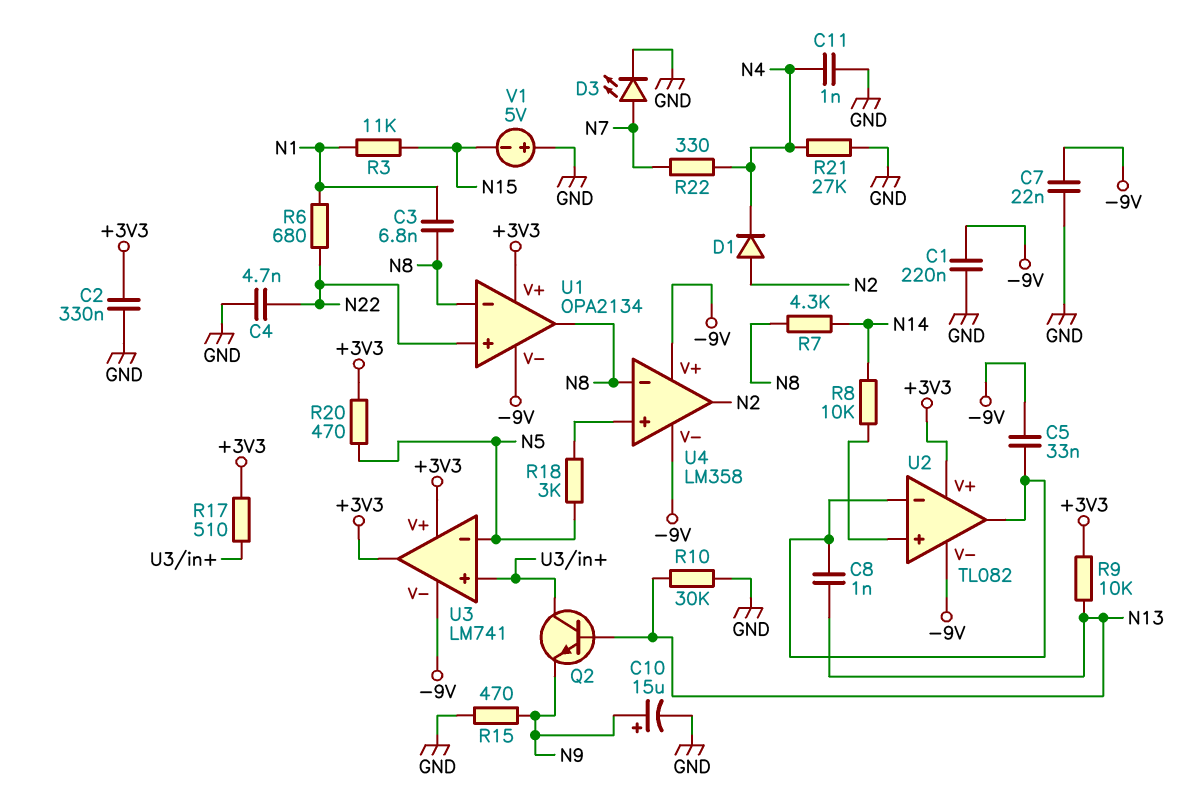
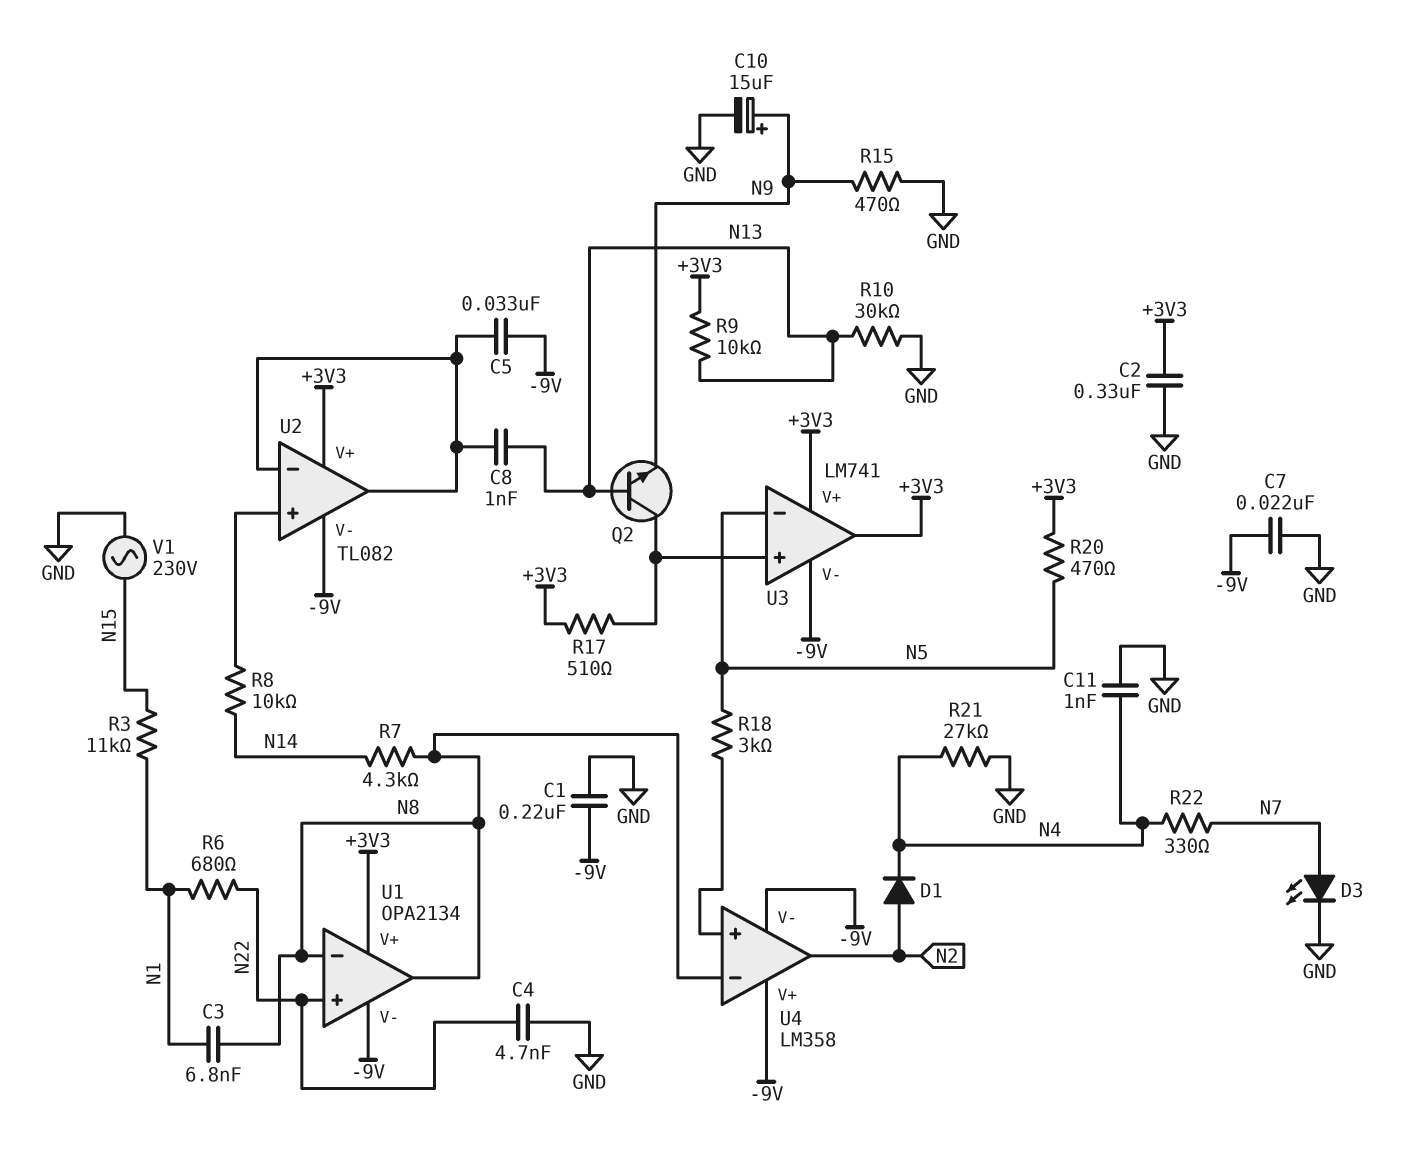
V1: 5V (plus GND, minus N15) -> AC 230V (GND, N15)

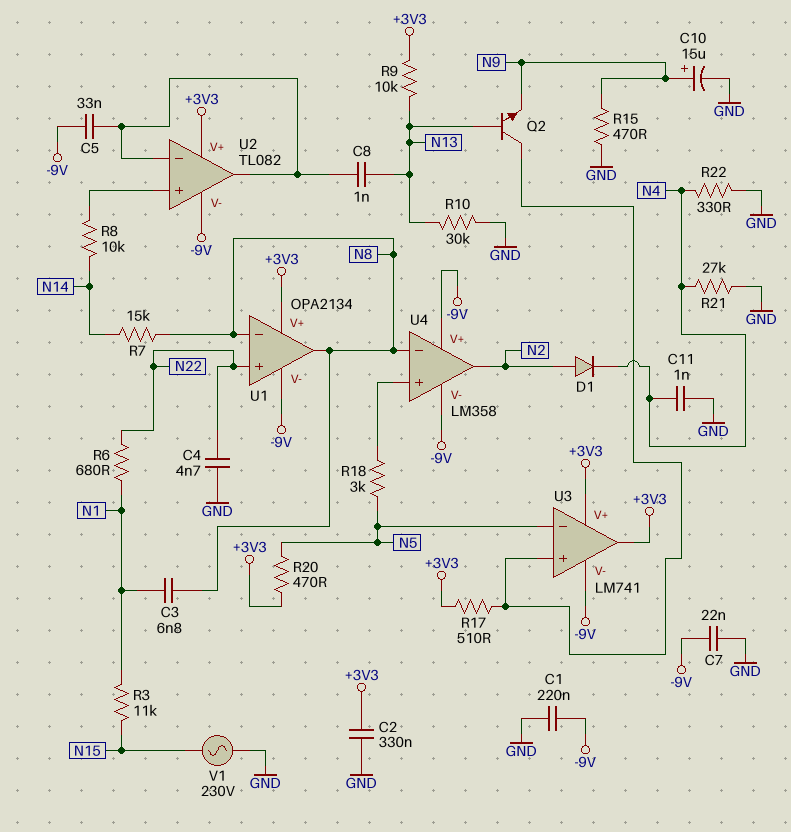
D3: LED (A N7, K GND) -> none
R7: 4.3k (N8, N14) -> 15k (N8, N14)
R22: 330 (N4, N7) -> 330 (GND, N4)

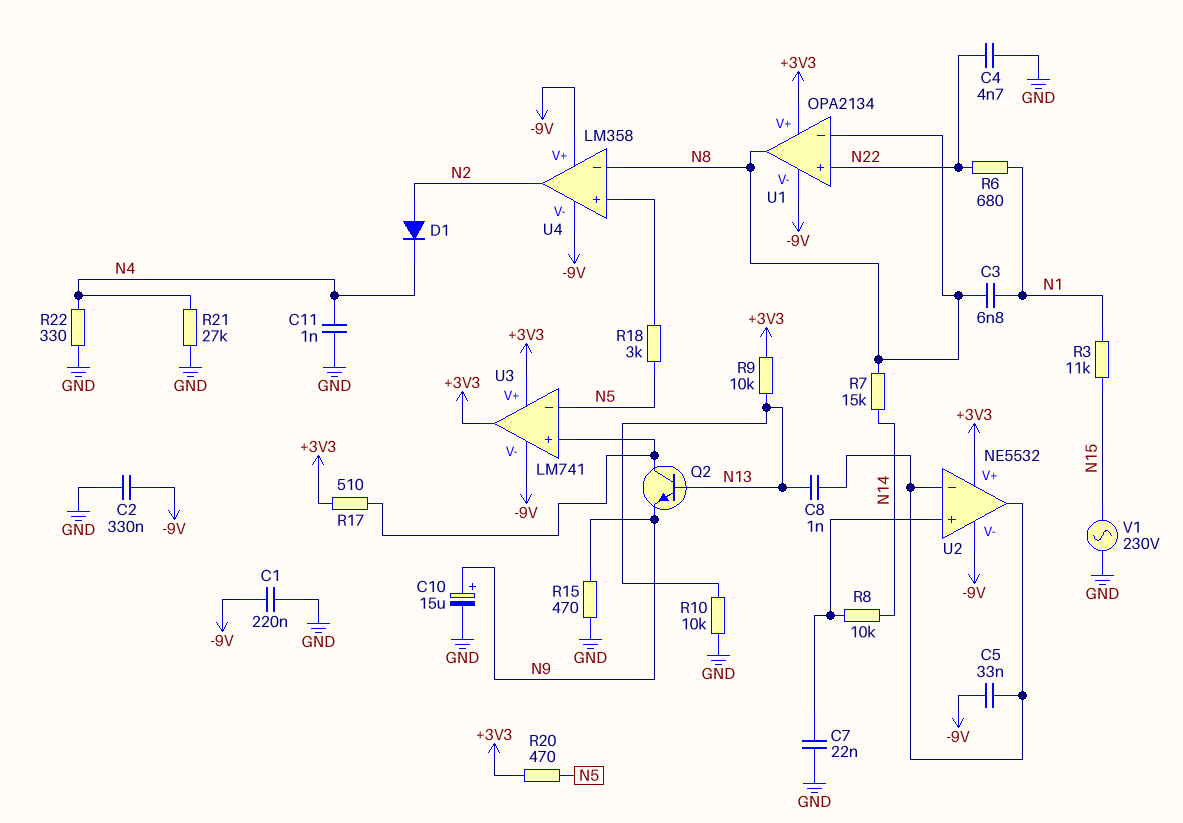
C2: 330nF (+3V3, GND) -> 330nF (-9V, GND)
C7: 22nF (-9V, GND) -> 22nF (GND, U2/in+)
R10: 30k (GND, N13) -> 10k (GND, N13)
U2: TL082 -> NE5532

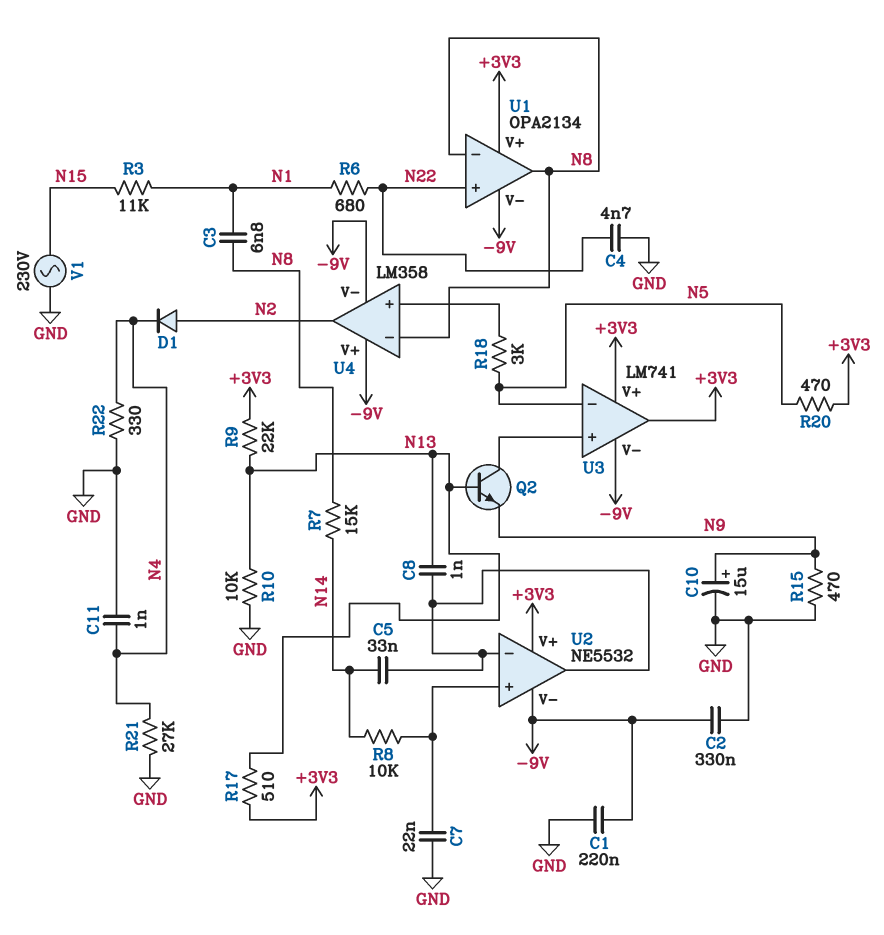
C5: 33nF (-9V, U2/in-) -> 33nF (N14, U2/in-)
R9: 10k (+3V3, N13) -> 22k (+3V3, N13)
R17: 510 (+3V3, U3/in+) -> 510 (+3V3, N13)

